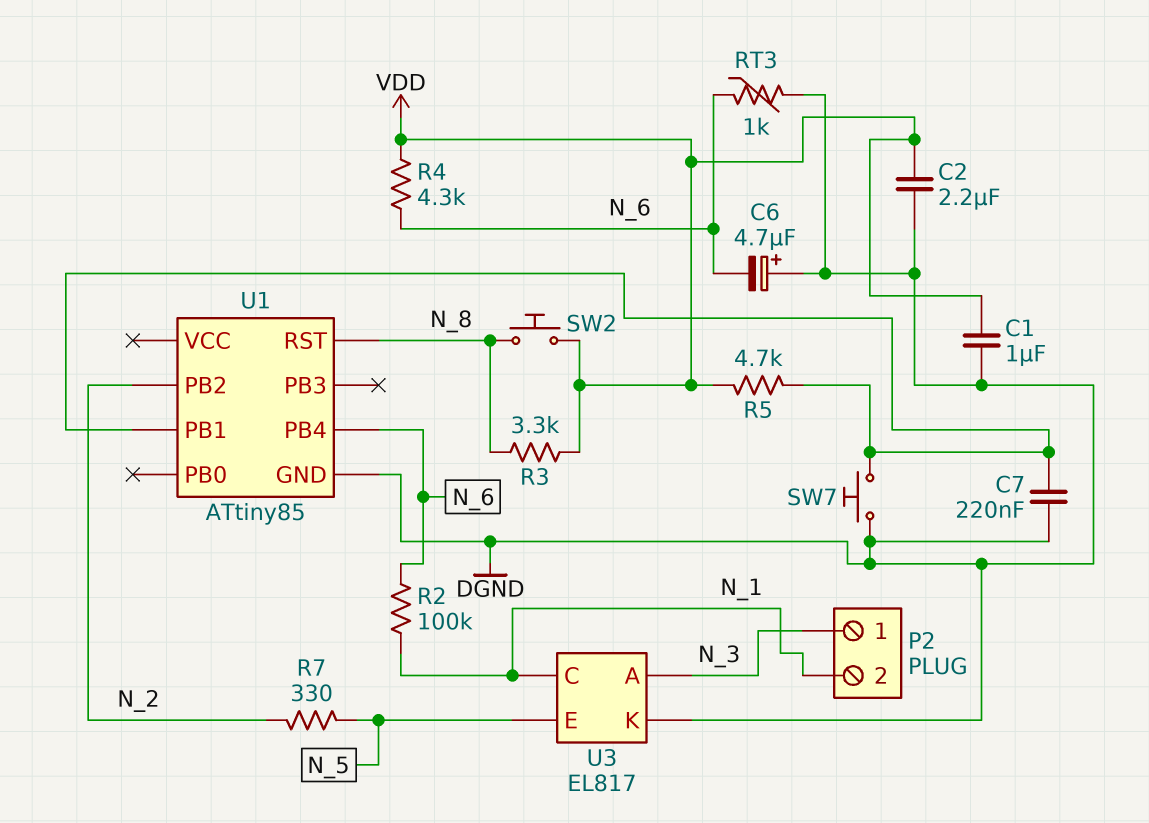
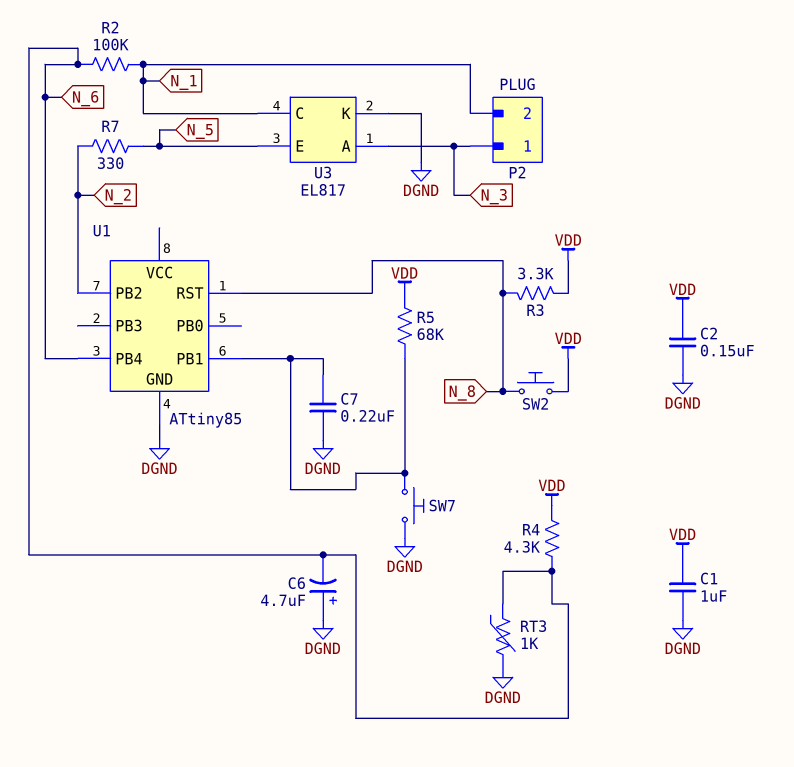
C2: 2.2uF (DGND, VDD) -> 150nF (DGND, VDD)
R5: 4.7k (U1/PB1, VDD) -> 68k (U1/PB1, VDD)

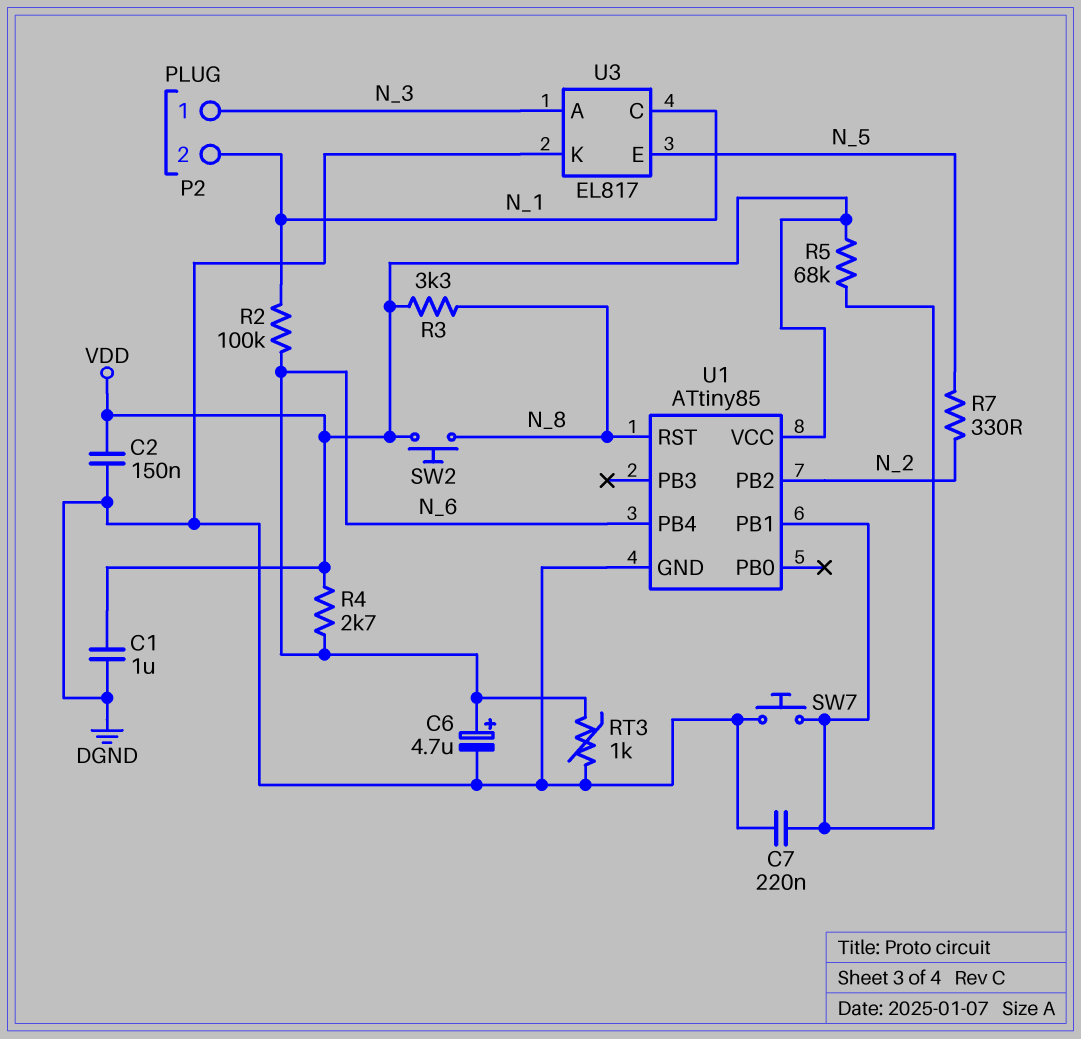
C6: 4.7uF (plus DGND, minus N_6) -> 4.7uF (plus N_6, minus DGND)
R4: 4.3k (N_6, VDD) -> 2.7k (N_6, VDD)
U1 pin VCC: none -> VDD

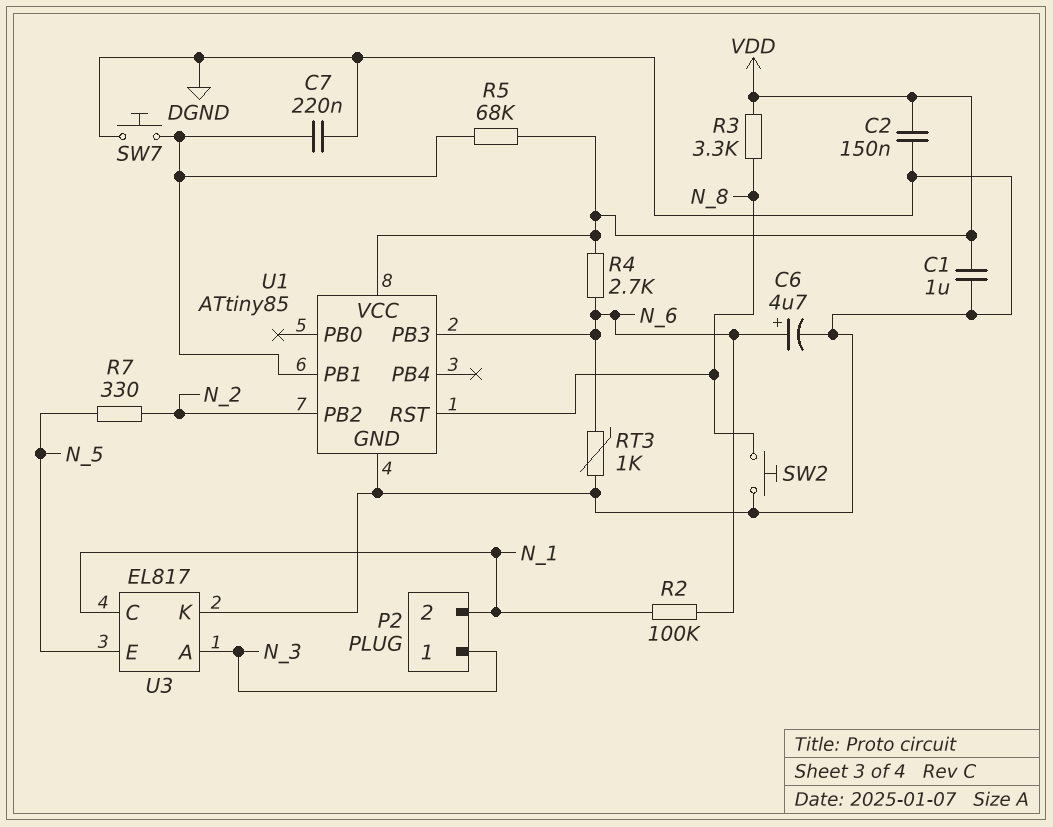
SW2: button (N_8, VDD) -> button (DGND, N_8)
U1 pin PB3: none -> N_6
U1 pin PB4: N_6 -> none

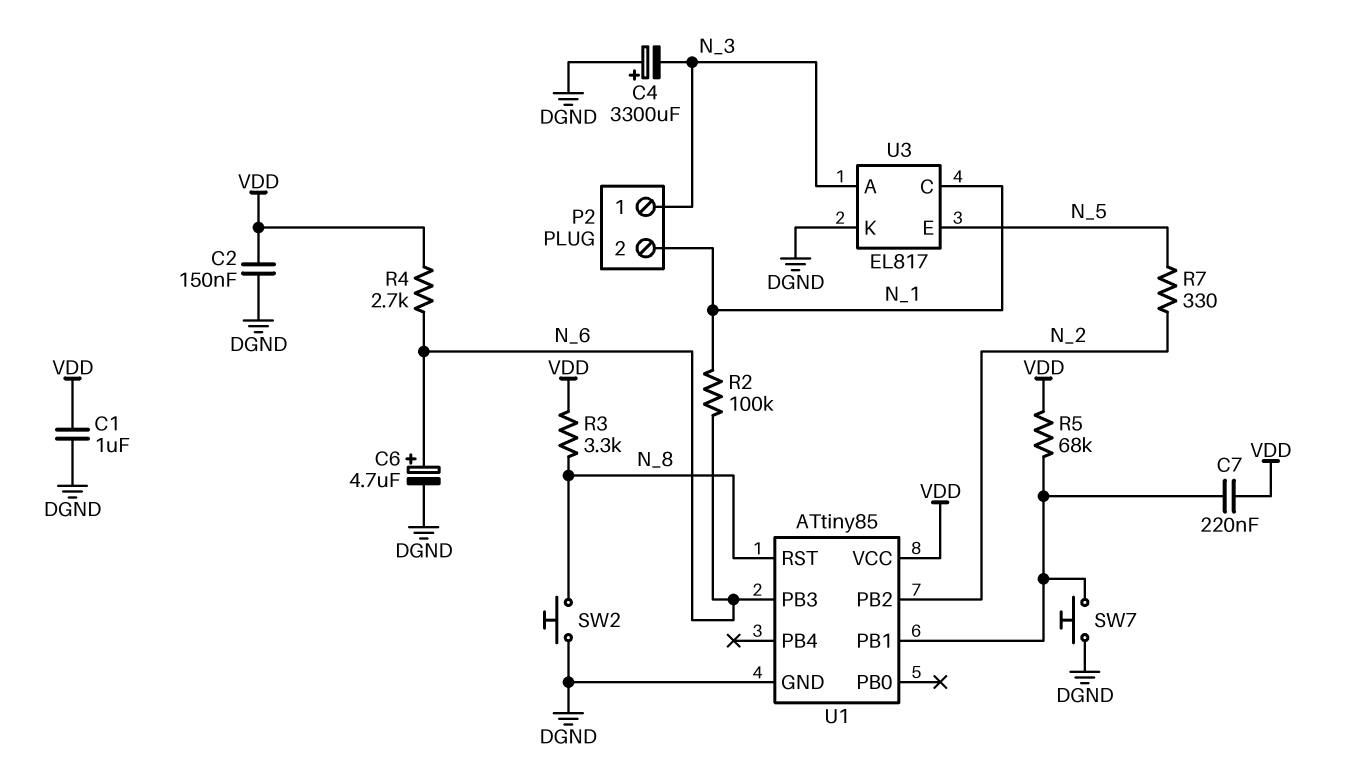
C4: none -> 3300uF (plus DGND, minus N_3)
C7: 220nF (DGND, U1/PB1) -> 220nF (U1/PB1, VDD)
RT3: 1k (DGND, N_6) -> none

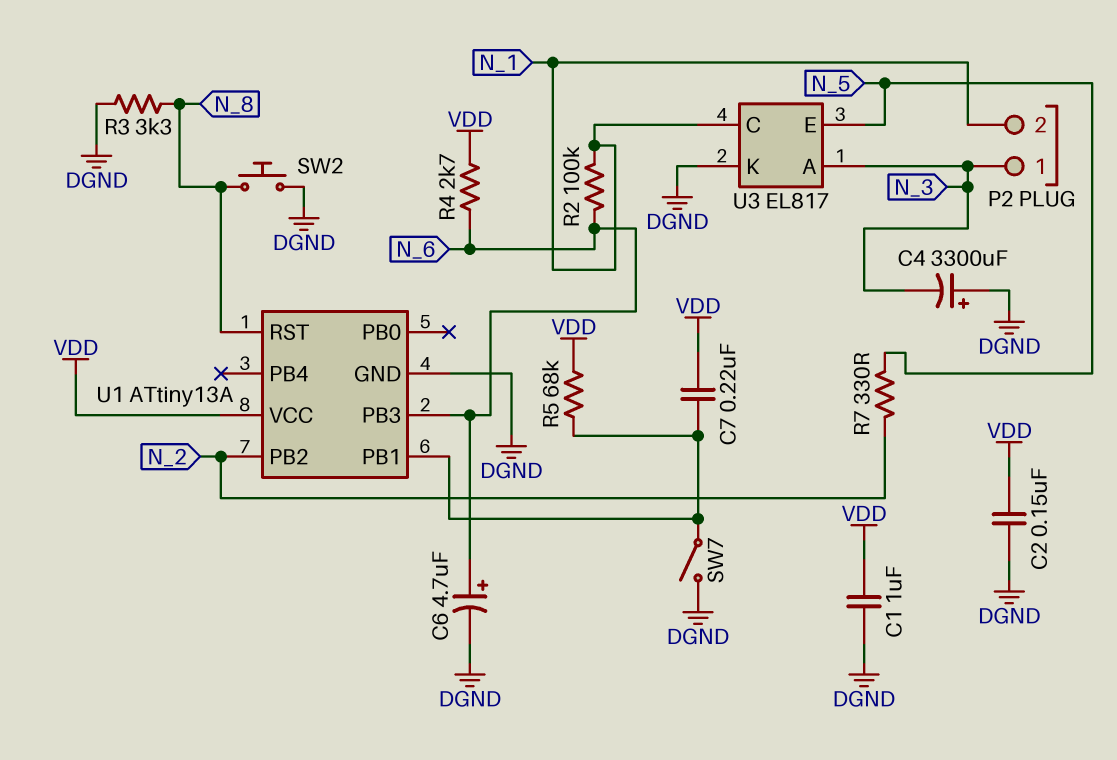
R3: 3.3k (N_8, VDD) -> 3.3k (DGND, N_8)
SW7: button (DGND, U1/PB1) -> switch (DGND, U1/PB1)
U1: ATtiny85 -> ATtiny13A

